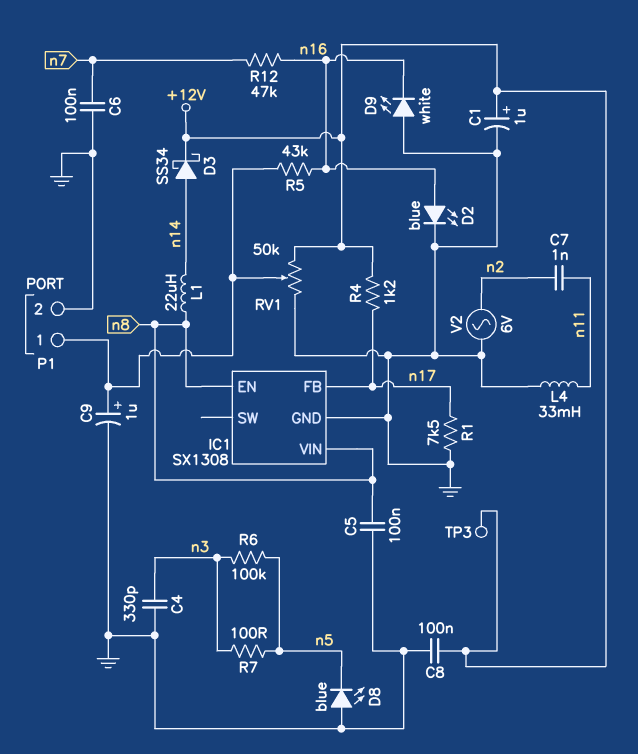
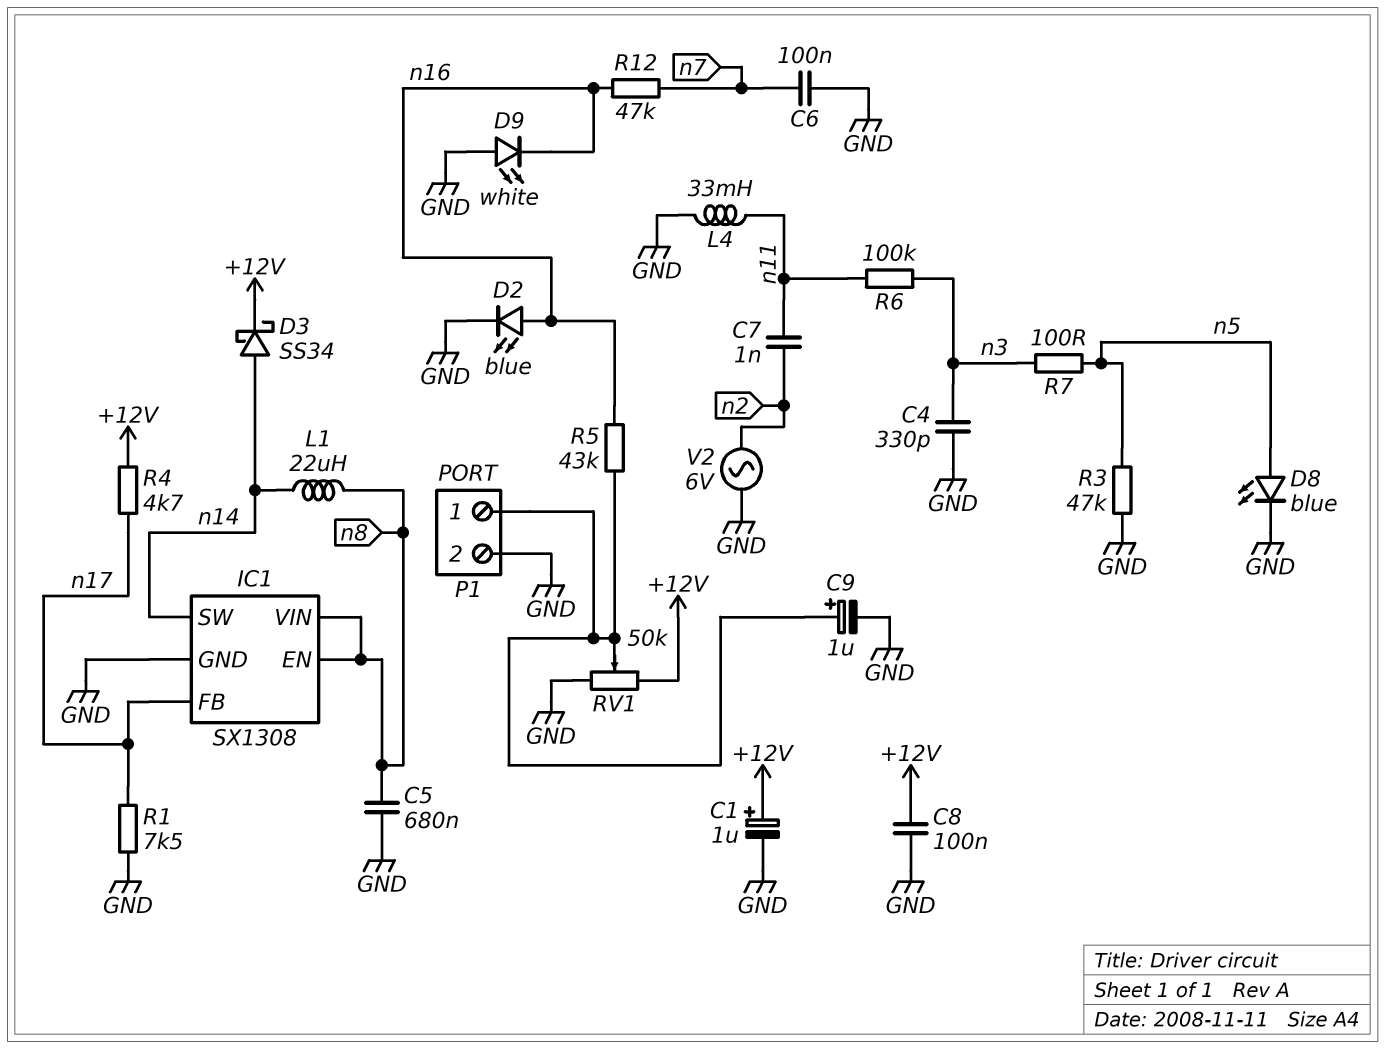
C5: 100nF (GND, n8) -> 680nF (GND, n8)
D8: LED blue (A GND, K n5) -> LED blue (A n5, K GND)
IC1 pin SW: none -> n14
R3: none -> 47k (GND, n5)
R4: 1.2k (+12V, n17) -> 4.7k (+12V, n17)
R6: 100k (n3, n5) -> 100k (n3, n11)
TP3: test point (+12V) -> none

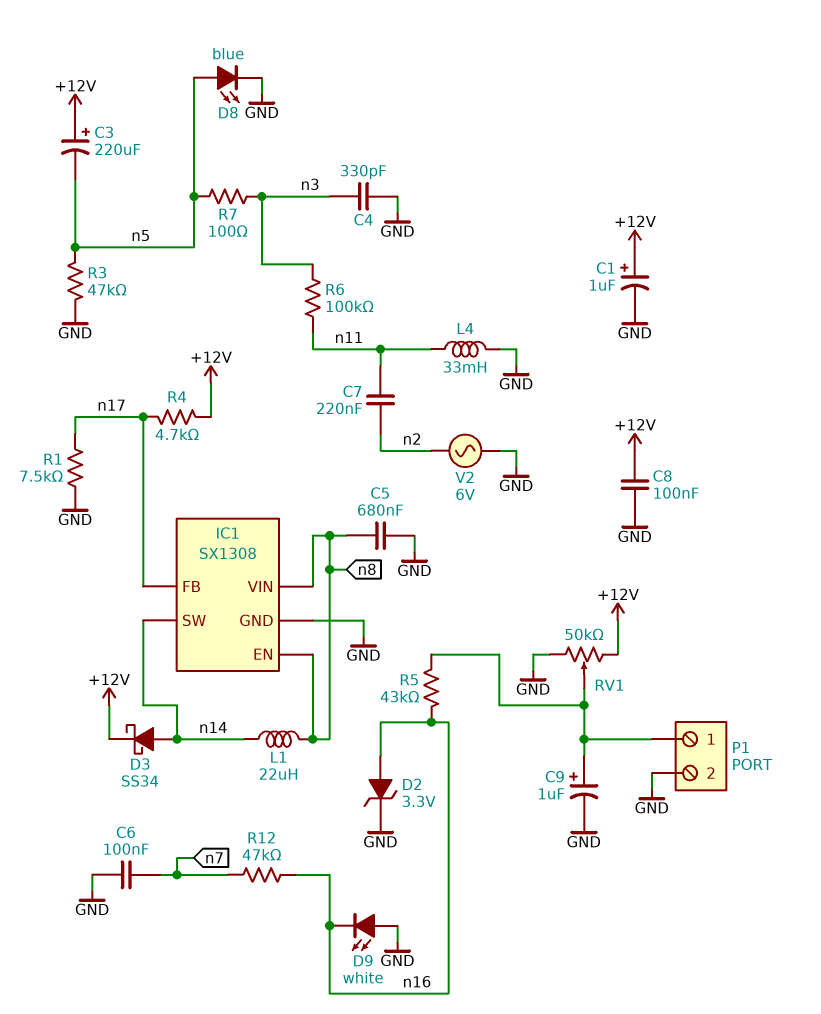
C3: none -> 220uF (plus +12V, minus n5)
C7: 1nF (n2, n11) -> 220nF (n2, n11)
D2: LED blue (A n16, K GND) -> zener 3.3V (A n16, K GND)

